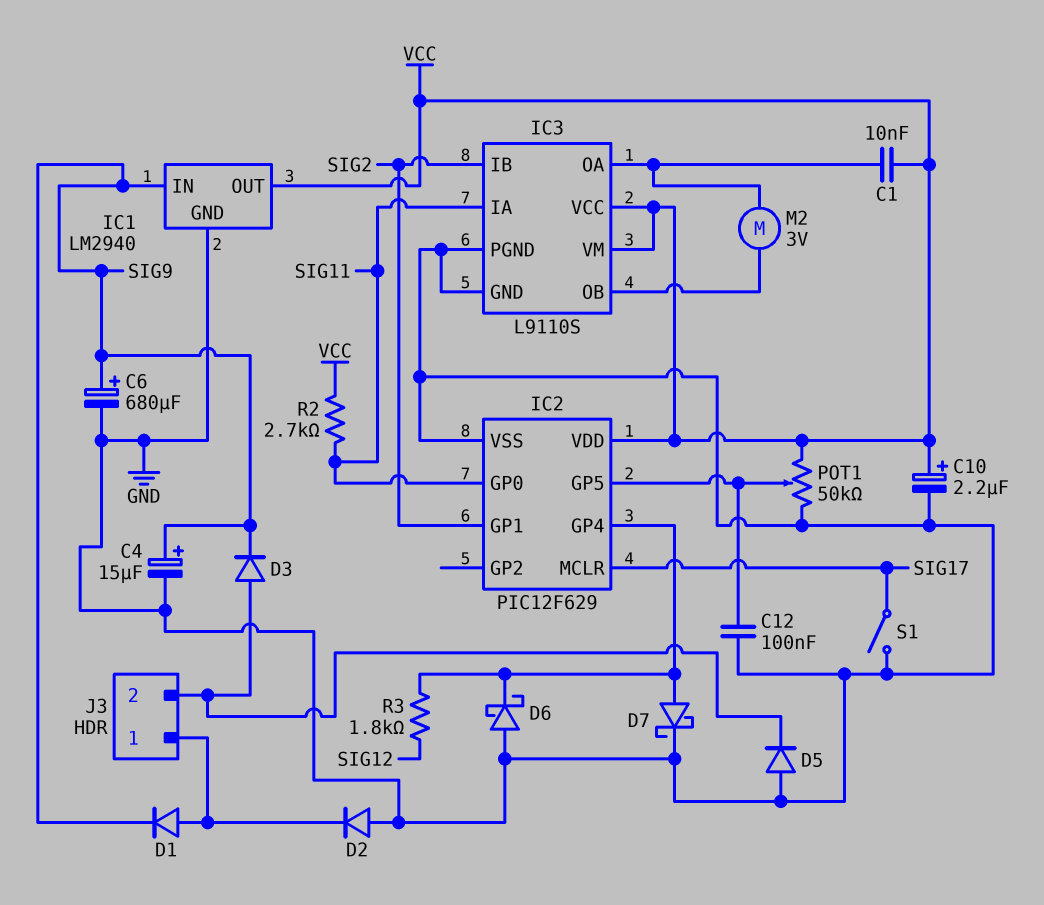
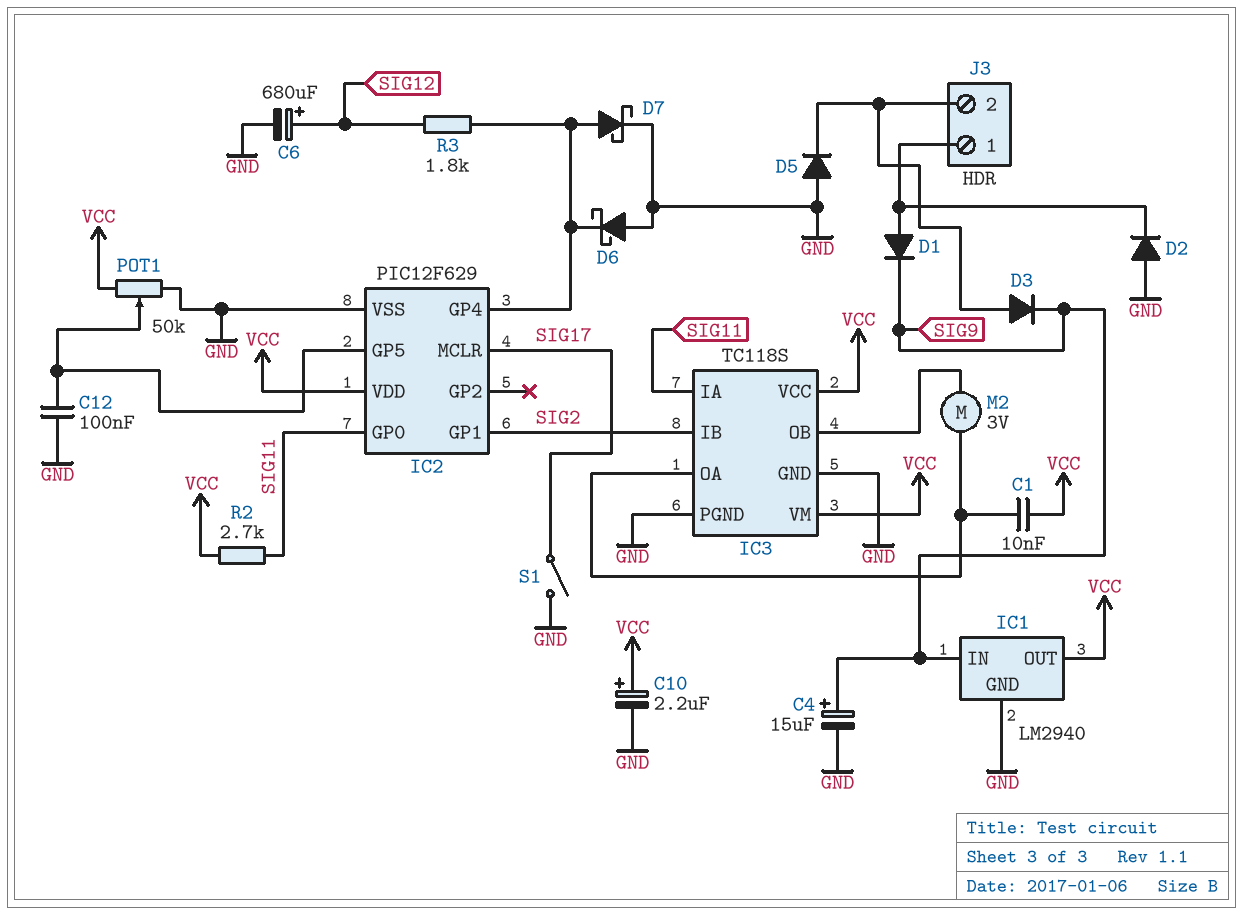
C6: 680uF (plus SIG9, minus GND) -> 680uF (plus SIG12, minus GND)
IC3: L9110S -> TC118S

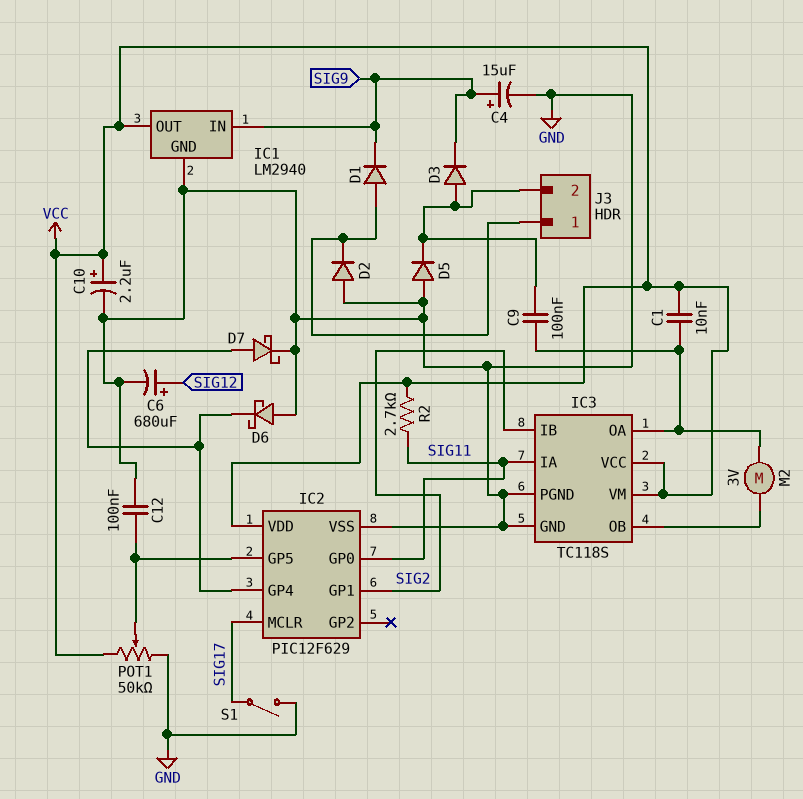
C9: none -> 100nF (IC3/OA, J3/2)
R3: 1.8k (IC2/GP4, SIG12) -> none

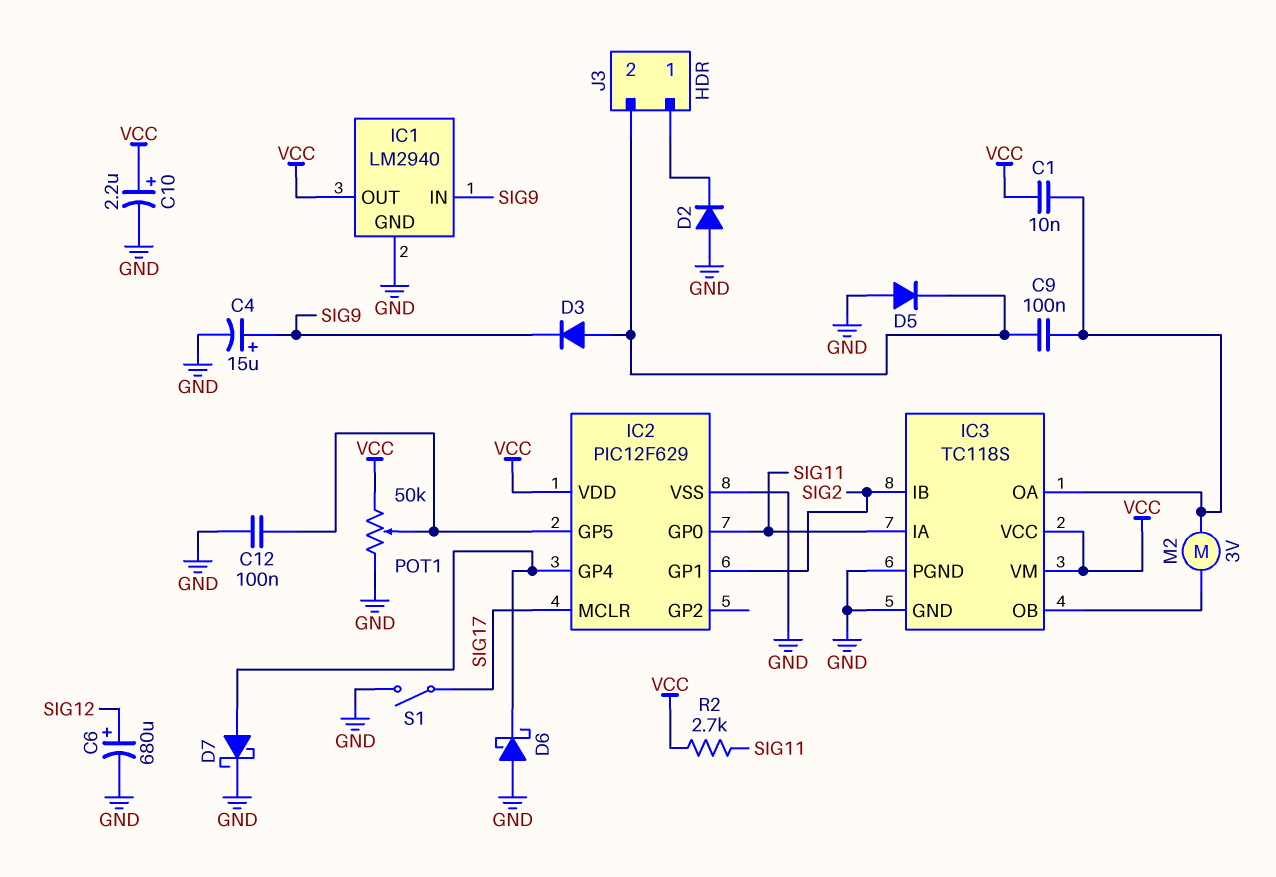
D1: diode (A J3/1, K SIG9) -> none

